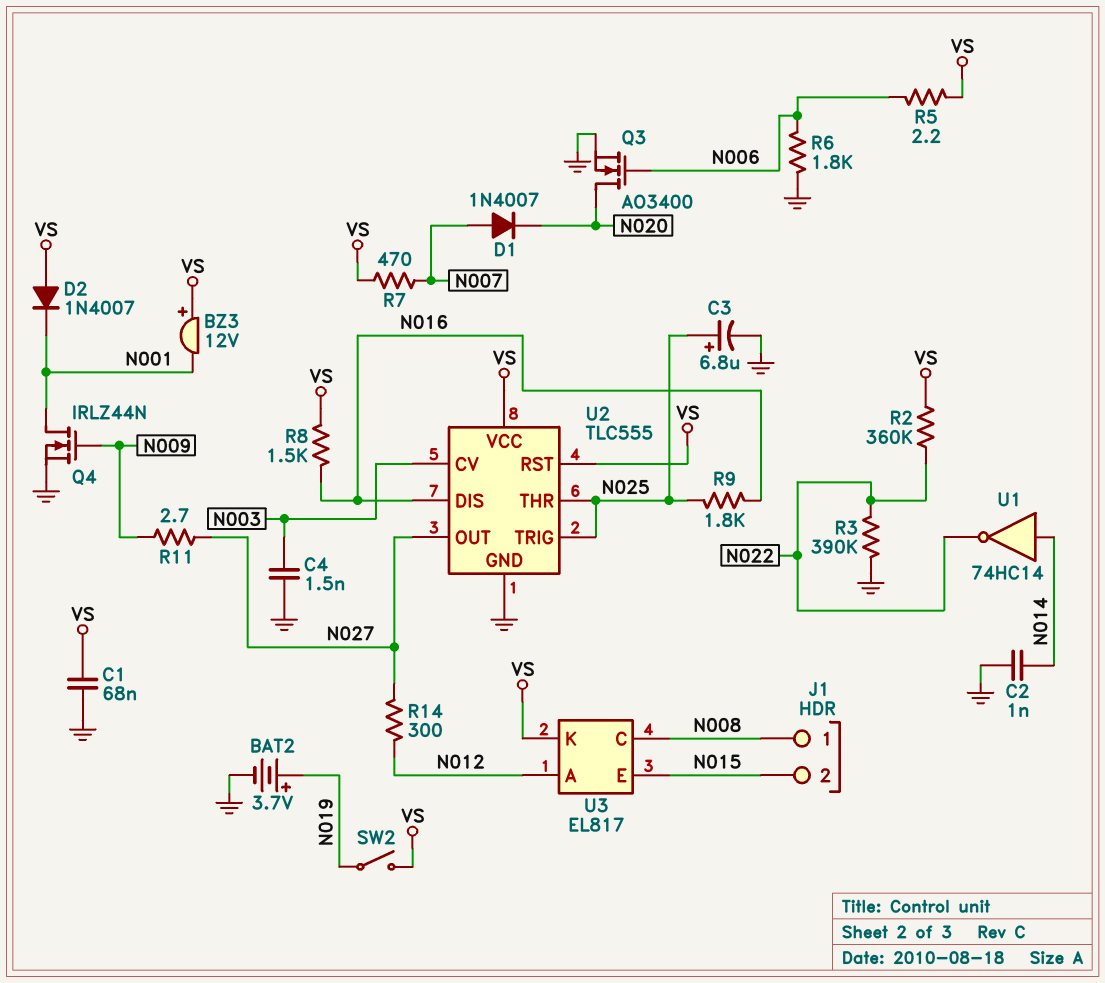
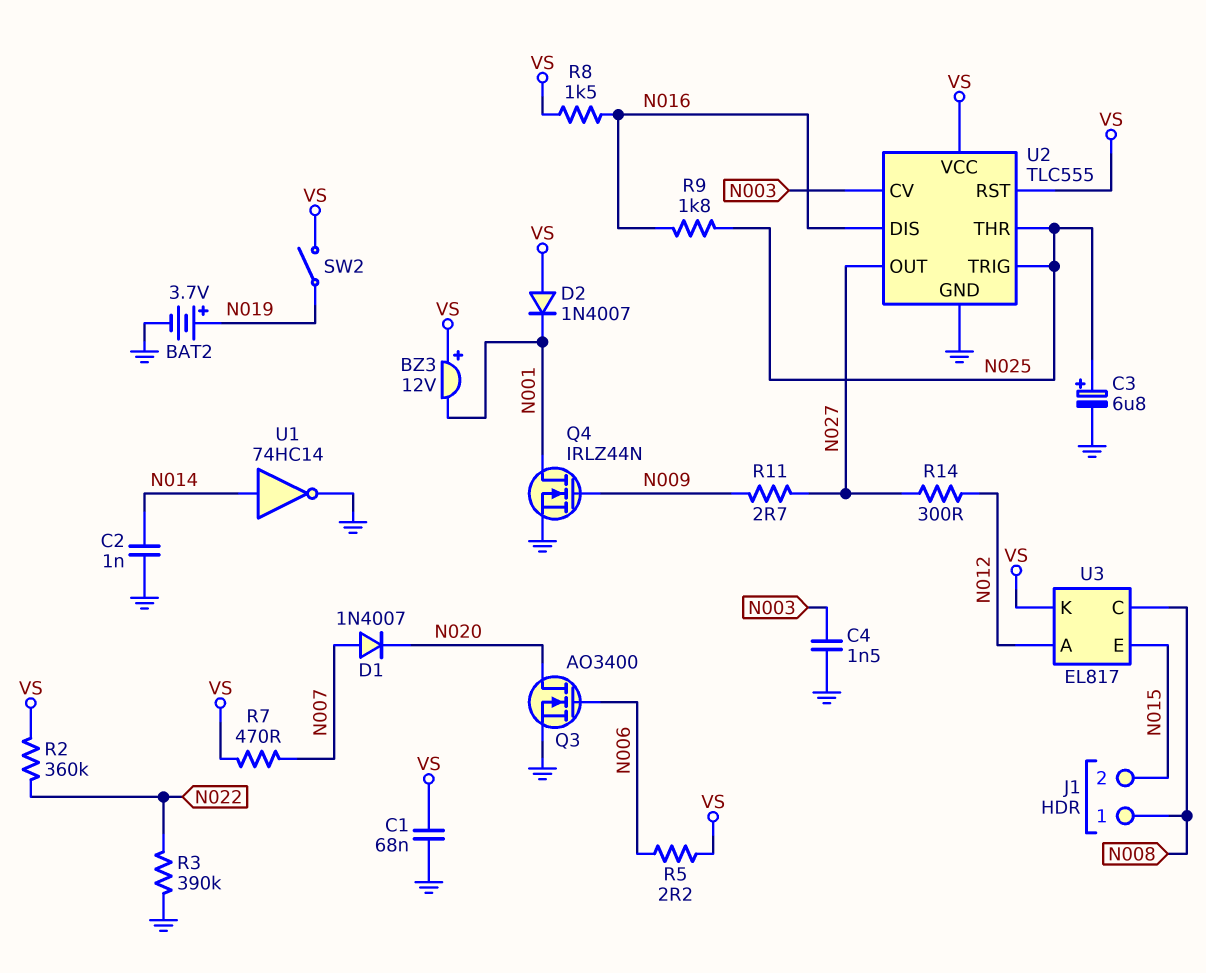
R6: 1.8k (GND, N006) -> none
U1: NOT 74HC14 (in N014, out N022) -> NOT 74HC14 (in N014, out GND)

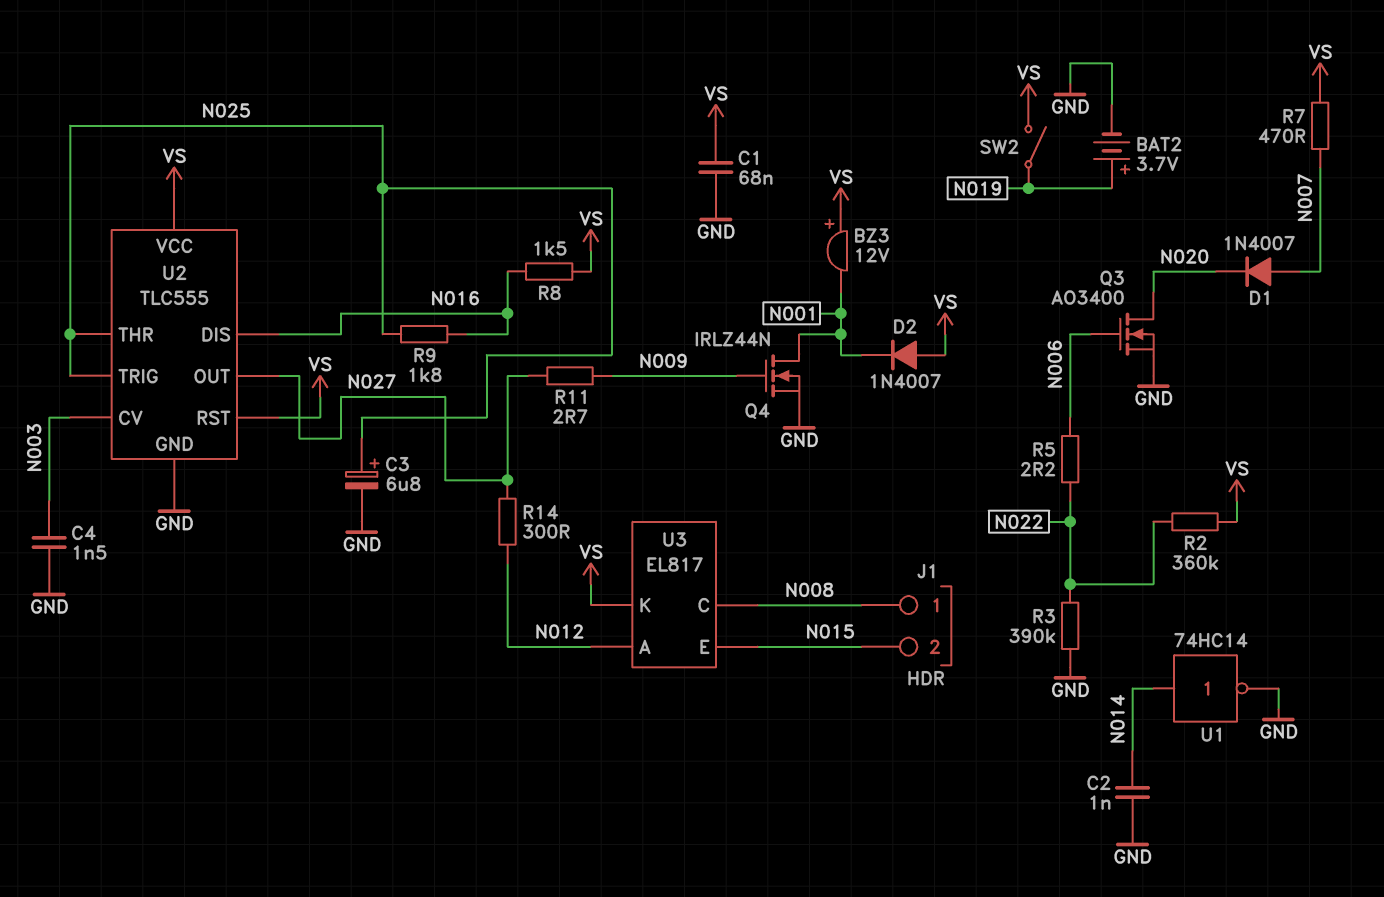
R5: 2.2 (N006, VS) -> 2.2 (N006, N022)

